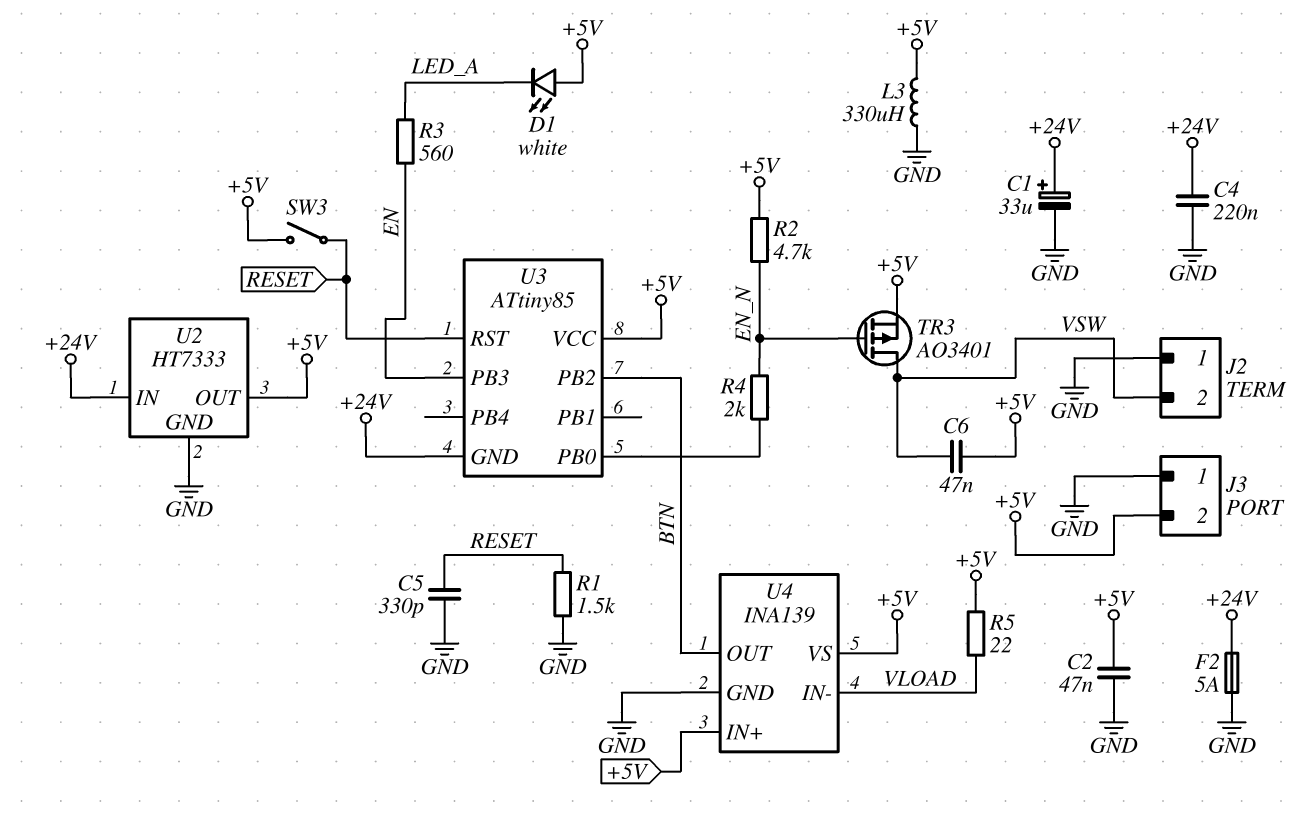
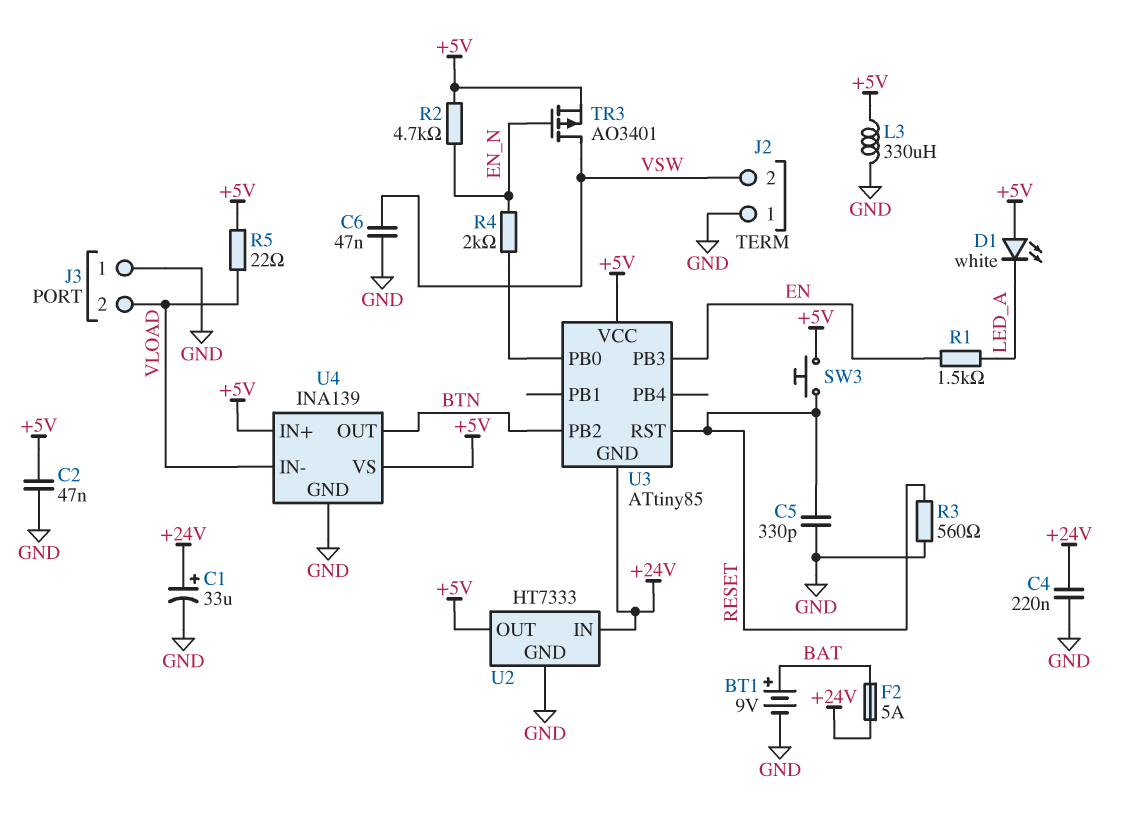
BT1: none -> 9V (plus BAT, minus GND)
C6: 47nF (+5V, VSW) -> 47nF (GND, VSW)
F2: 5A (+24V, GND) -> 5A (+24V, BAT)
J3 pin 2: +5V -> VLOAD
R1: 1.5k (GND, RESET) -> 1.5k (EN, LED_A)
R3: 560 (EN, LED_A) -> 560 (GND, RESET)
SW3: switch (+5V, RESET) -> button (+5V, RESET)

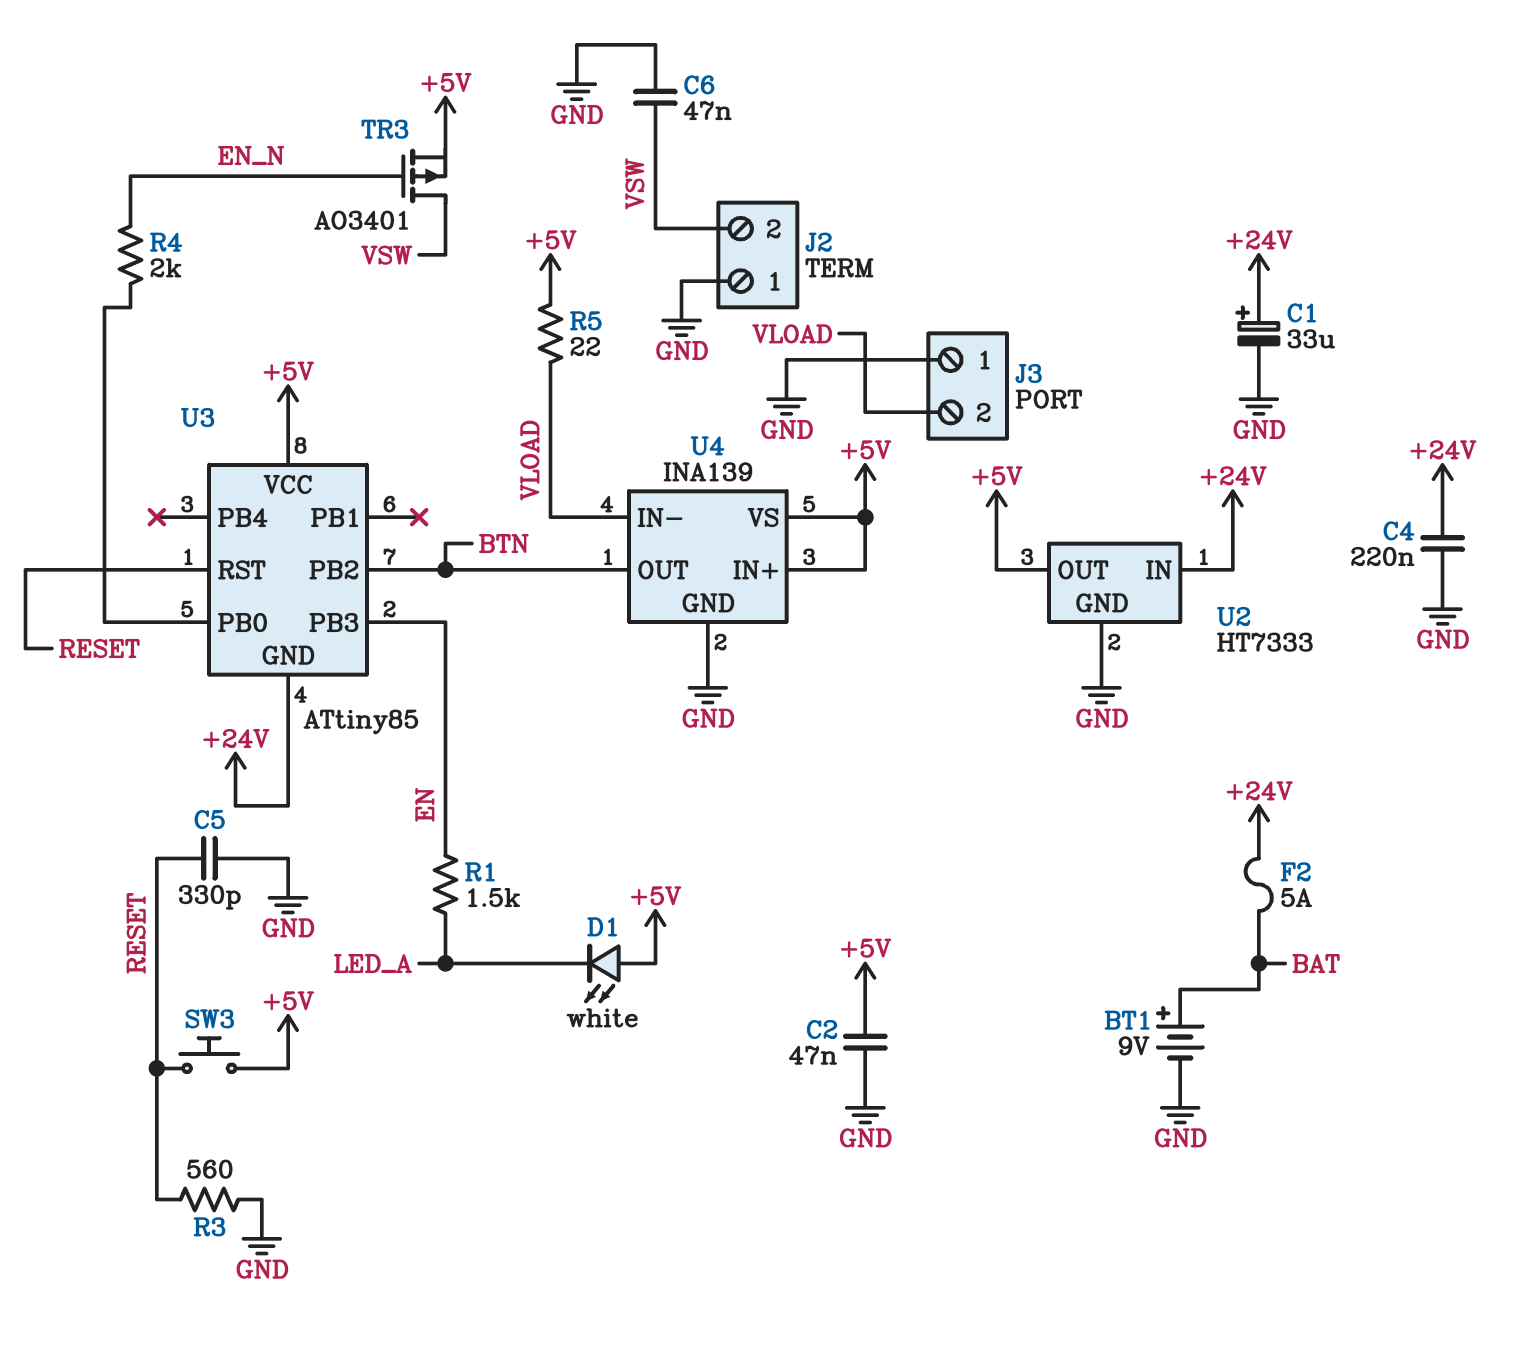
L3: 330uH (+5V, GND) -> none
R2: 4.7k (+5V, EN_N) -> none

